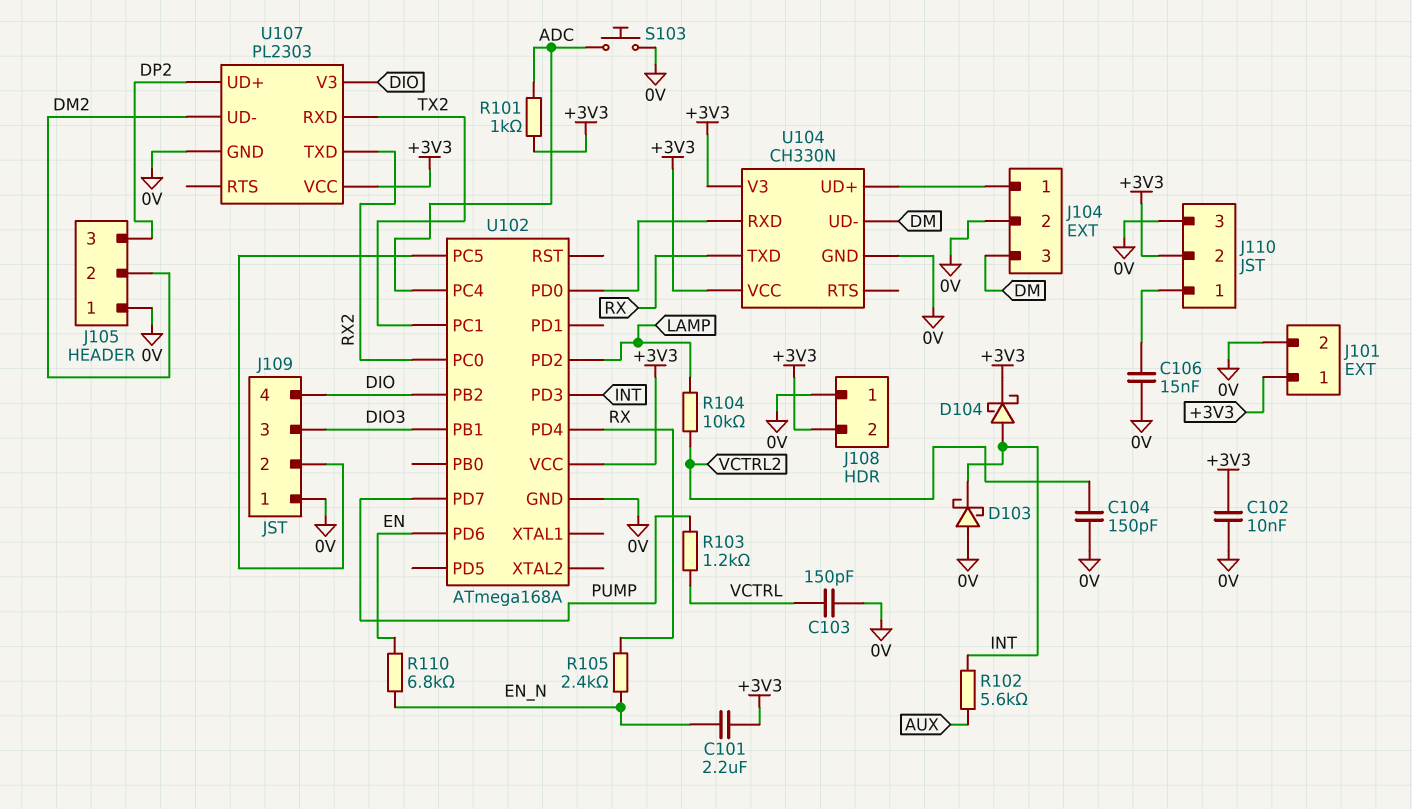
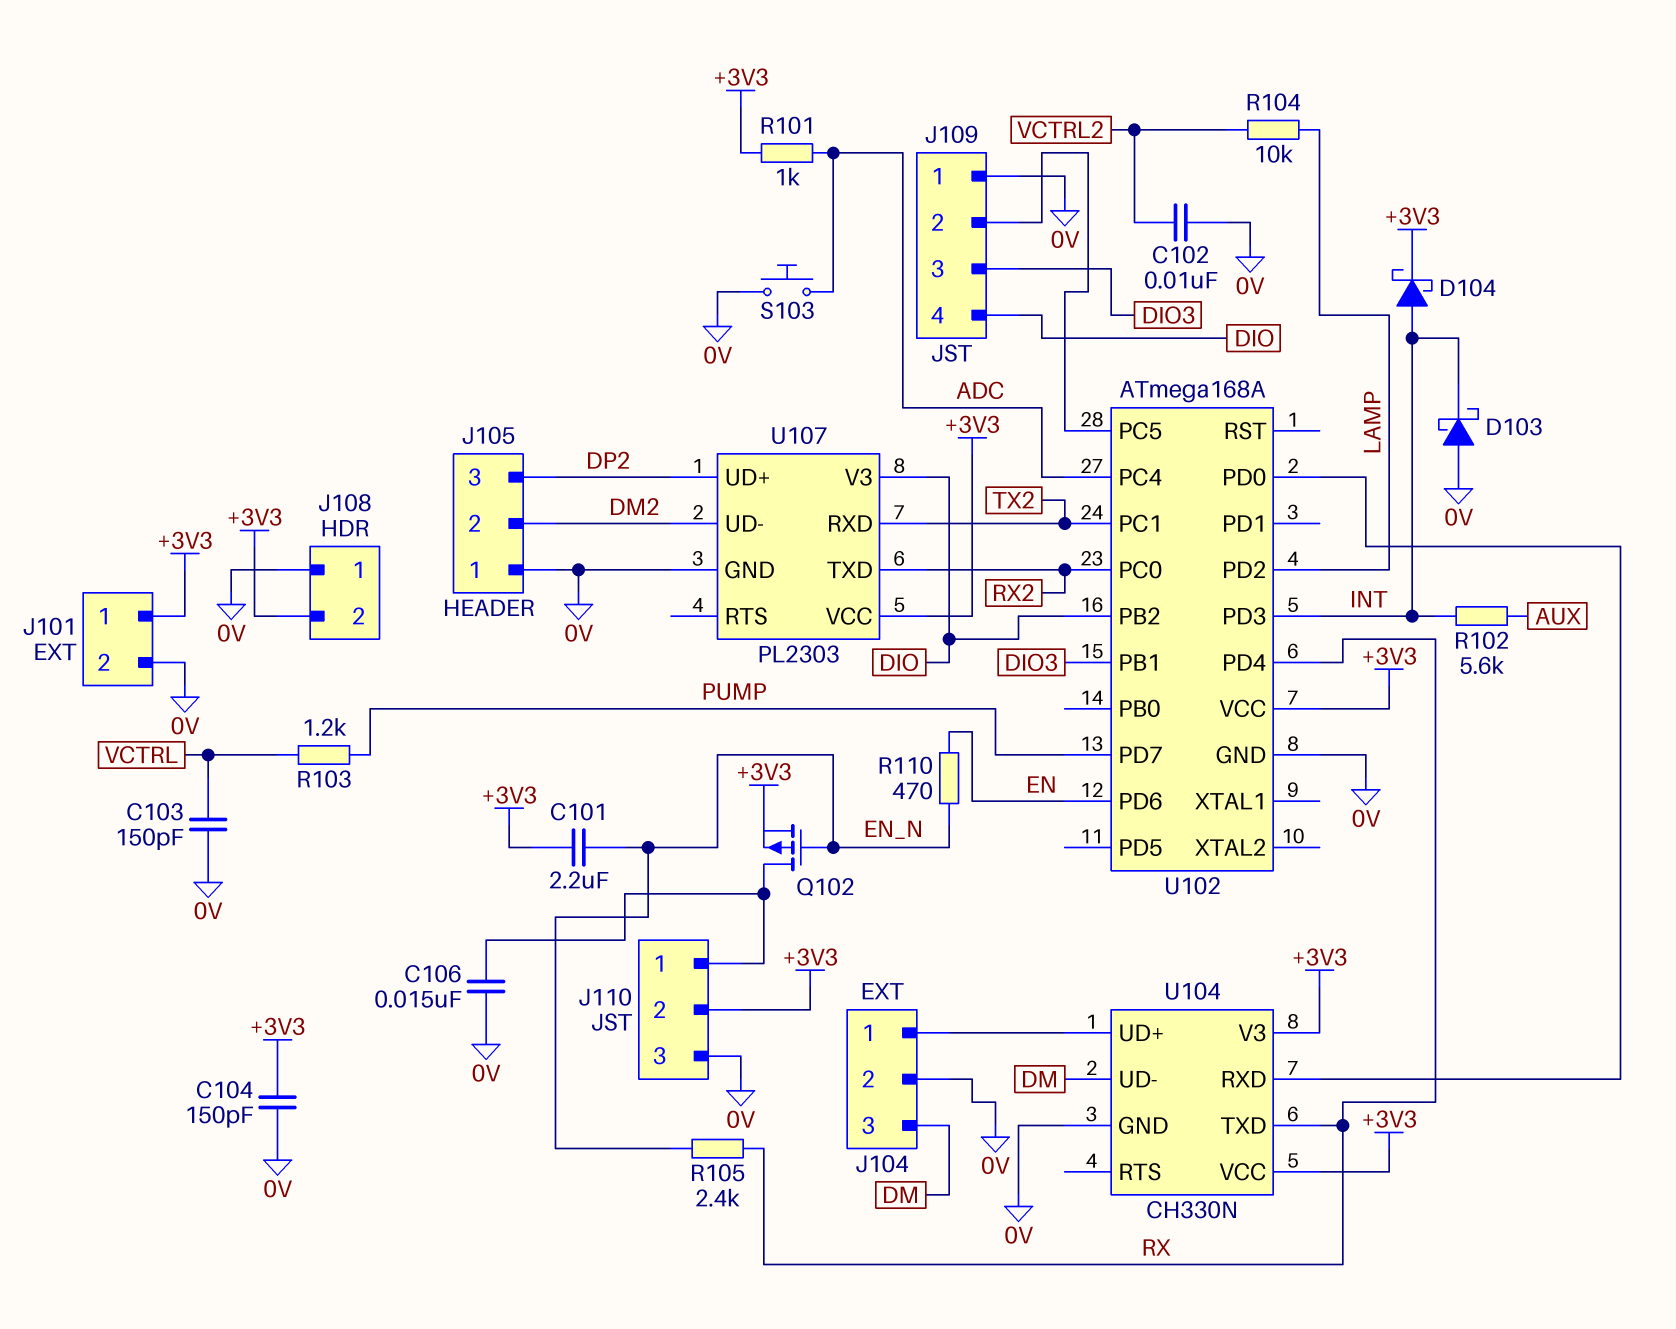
C102: 10nF (+3V3, 0V) -> 10nF (0V, VCTRL2)
C104: 150pF (0V, VCTRL2) -> 150pF (+3V3, 0V)
Q102: none -> PMOS (G EN_N, D J110/1, S +3V3)
R110: 6.8k (EN, EN_N) -> 470 (EN, EN_N)

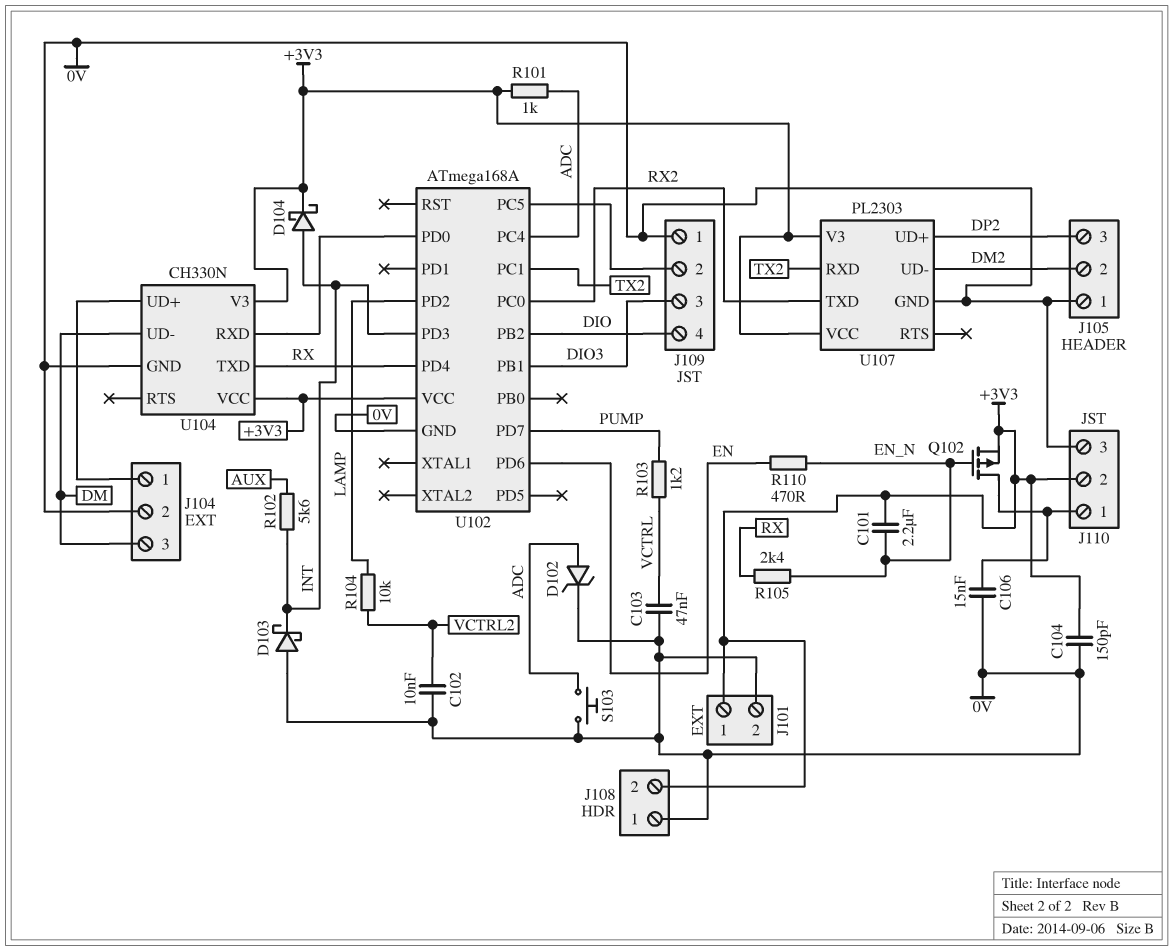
C103: 150pF (0V, VCTRL) -> 47nF (0V, VCTRL)
D102: none -> zener (A ADC, K 0V)
U107 pin V3: DIO -> +3V3

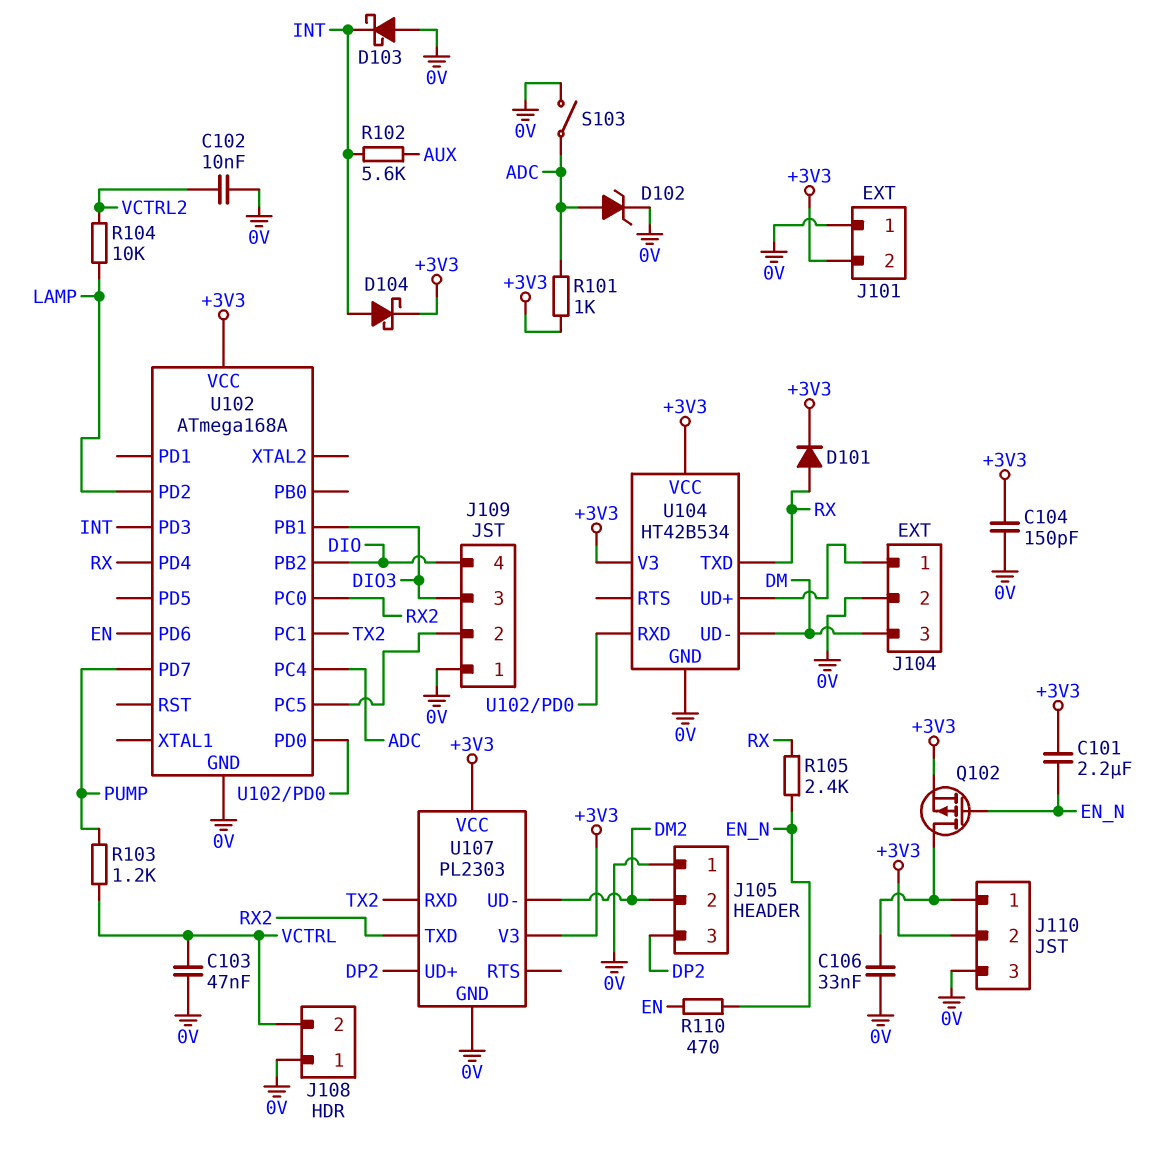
C106: 15nF (0V, J110/1) -> 33nF (0V, J110/1)
D101: none -> diode (A RX, K +3V3)
J101 pin 1: +3V3 -> 0V
J101 pin 2: 0V -> +3V3
J108 pin 2: +3V3 -> VCTRL
S103: button (0V, ADC) -> switch (0V, ADC)
U104: CH330N -> HT42B534

